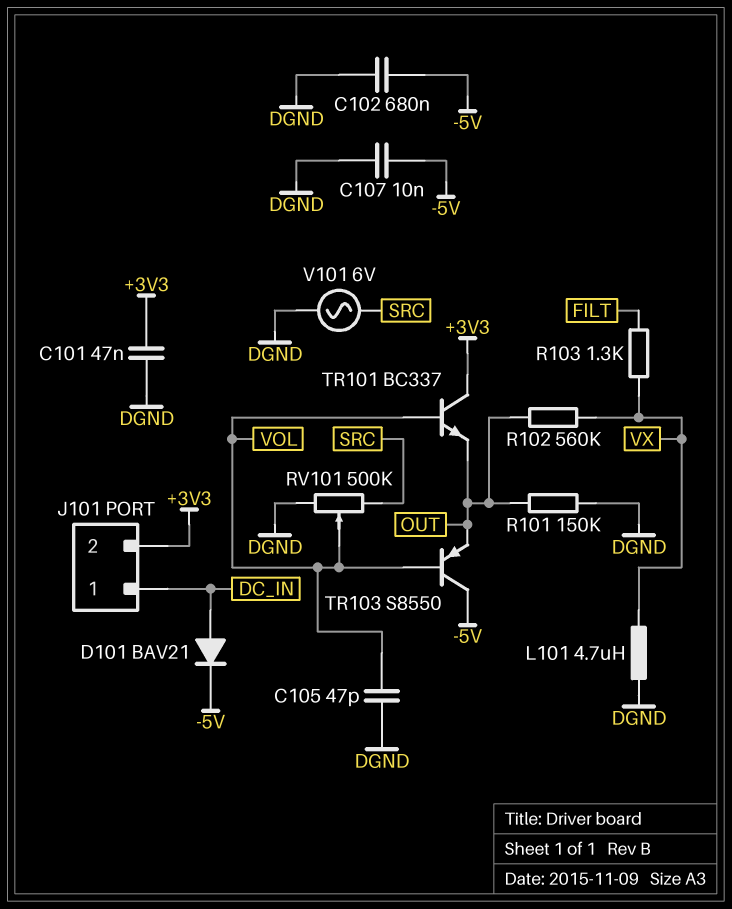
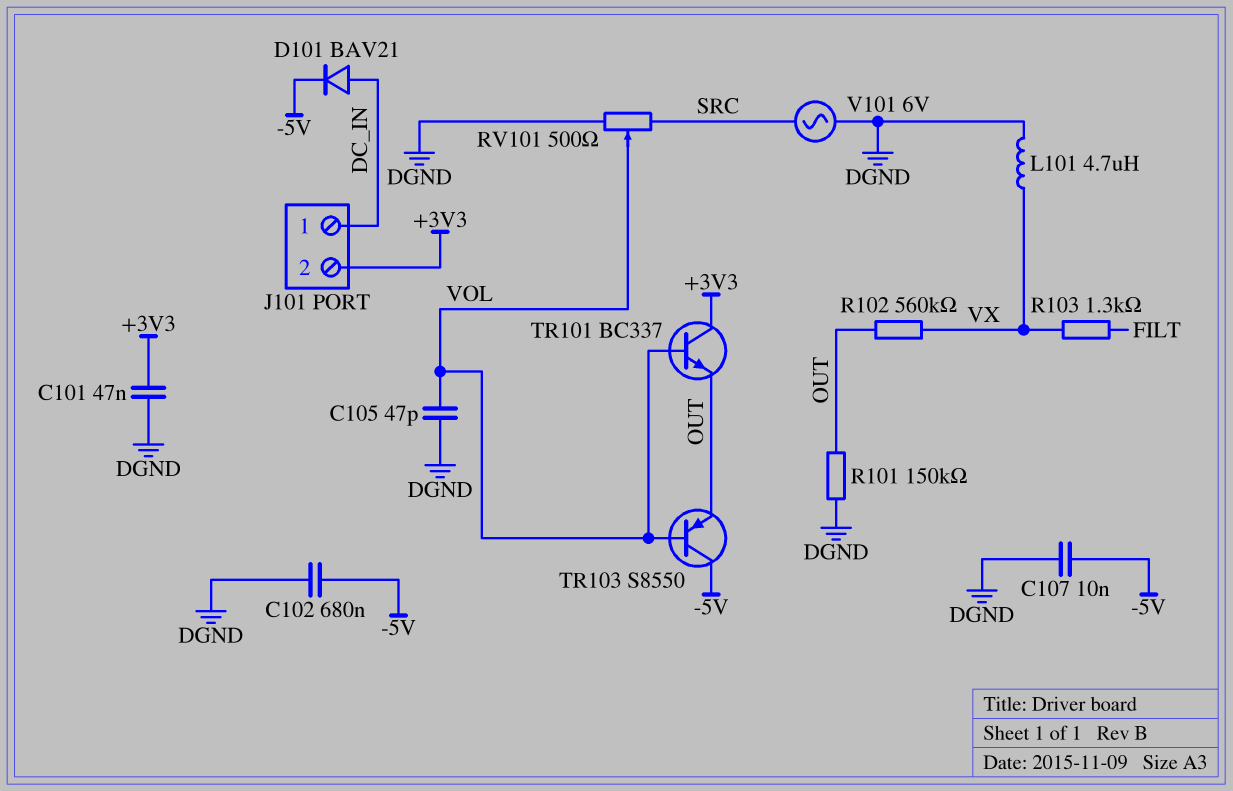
RV101: 500k (DGND, SRC, wiper VOL) -> 500 (DGND, SRC, wiper VOL)

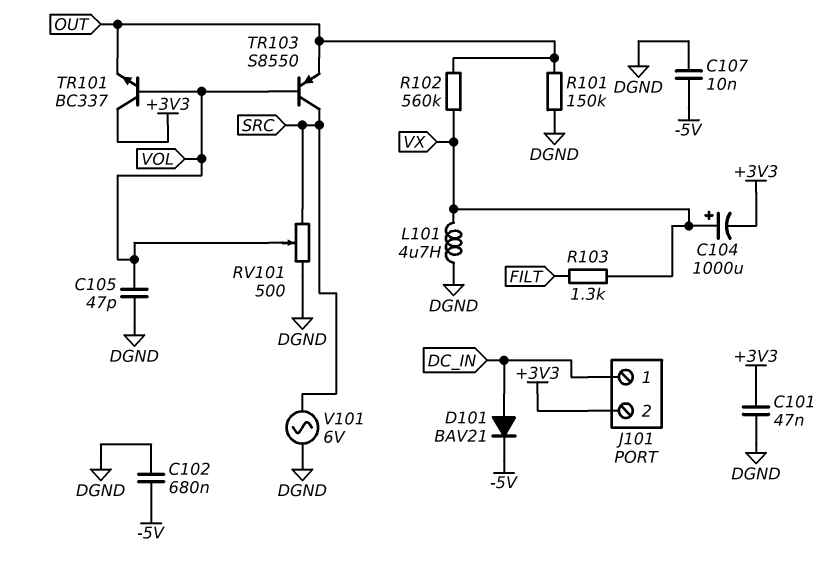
C104: none -> 1000uF (plus VX, minus +3V3)
TR103: PNP S8550 (B VOL, C -5V, E OUT) -> PNP S8550 (B VOL, C SRC, E OUT)

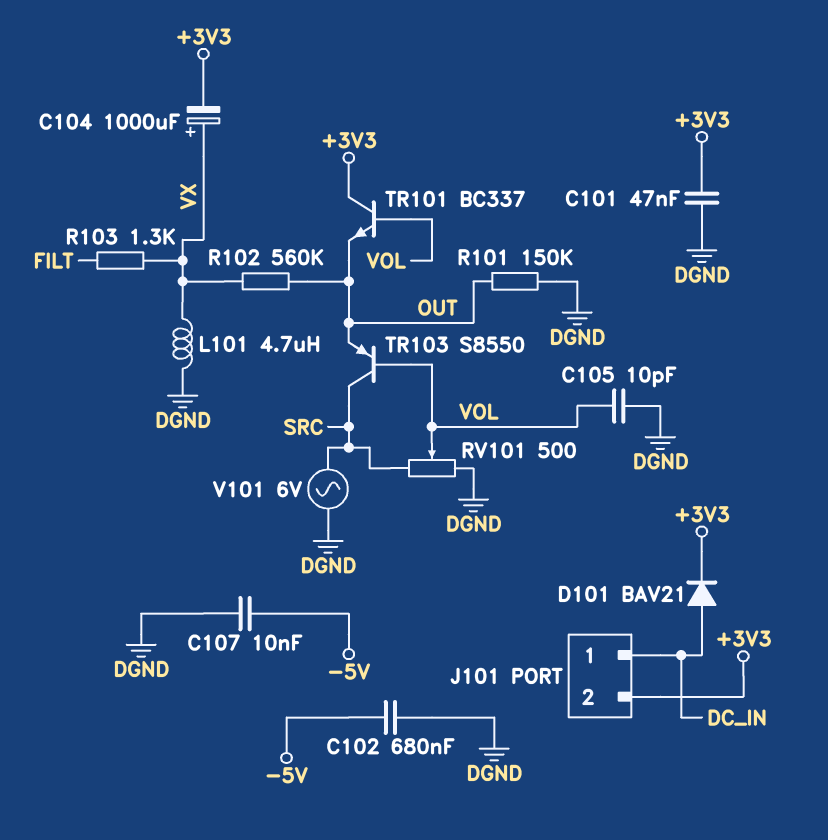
C105: 47pF (DGND, VOL) -> 10pF (DGND, VOL)
D101: diode BAV21 (A DC_IN, K -5V) -> diode BAV21 (A DC_IN, K +3V3)

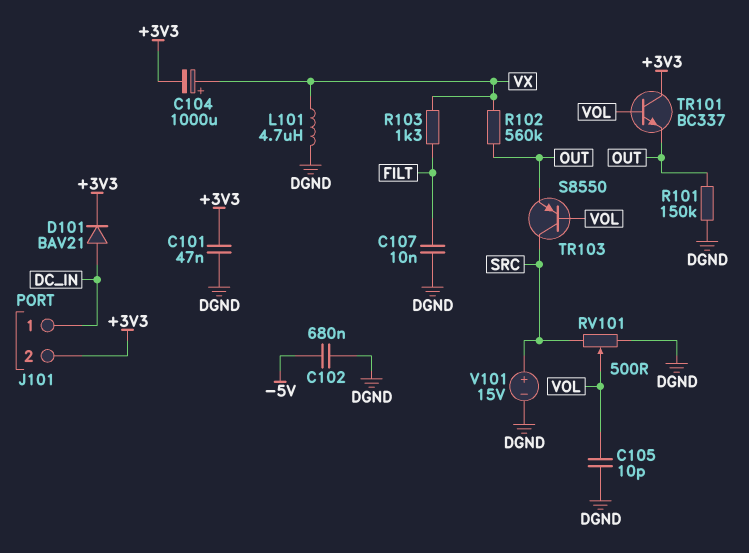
C107: 10nF (-5V, DGND) -> 10nF (DGND, FILT)
V101: AC 6V (DGND, SRC) -> 15V (plus SRC, minus DGND)

